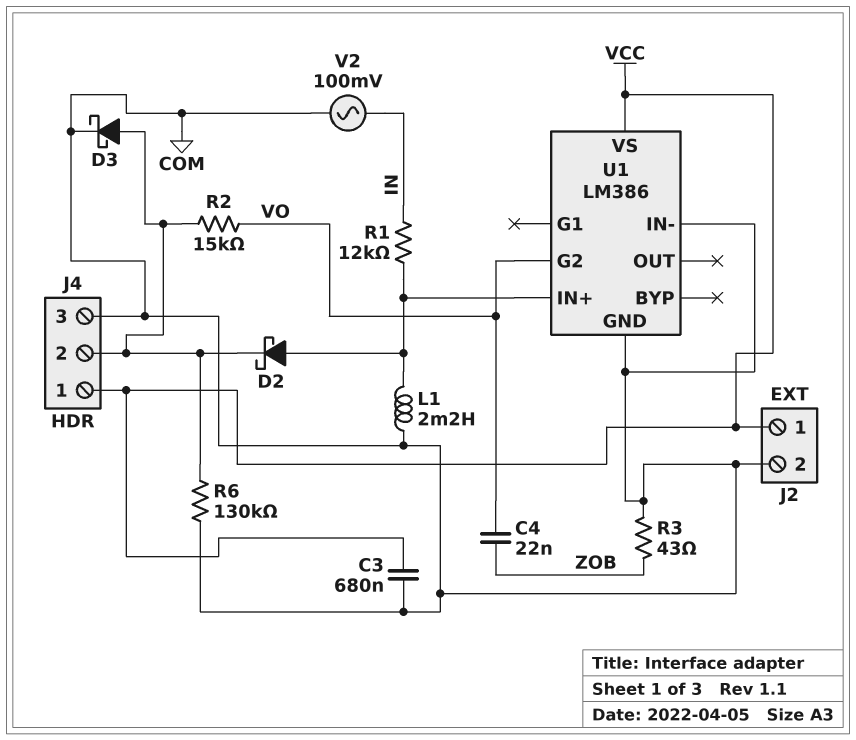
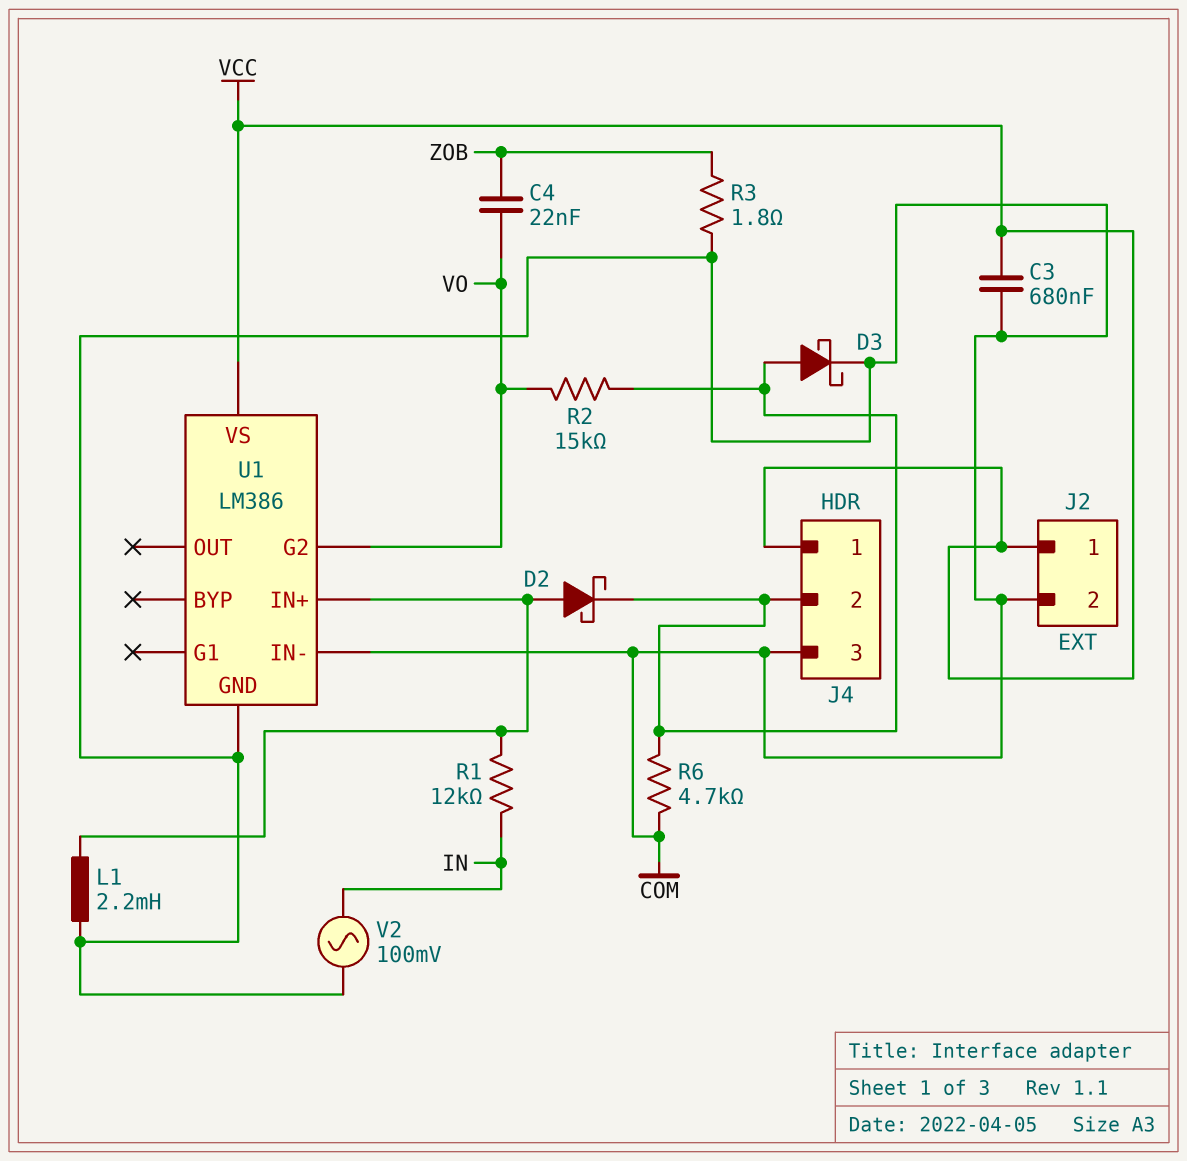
R3: 43 (COM, ZOB) -> 1.8 (COM, ZOB)
R6: 130k (COM, J4/2) -> 4.7k (COM, J4/2)

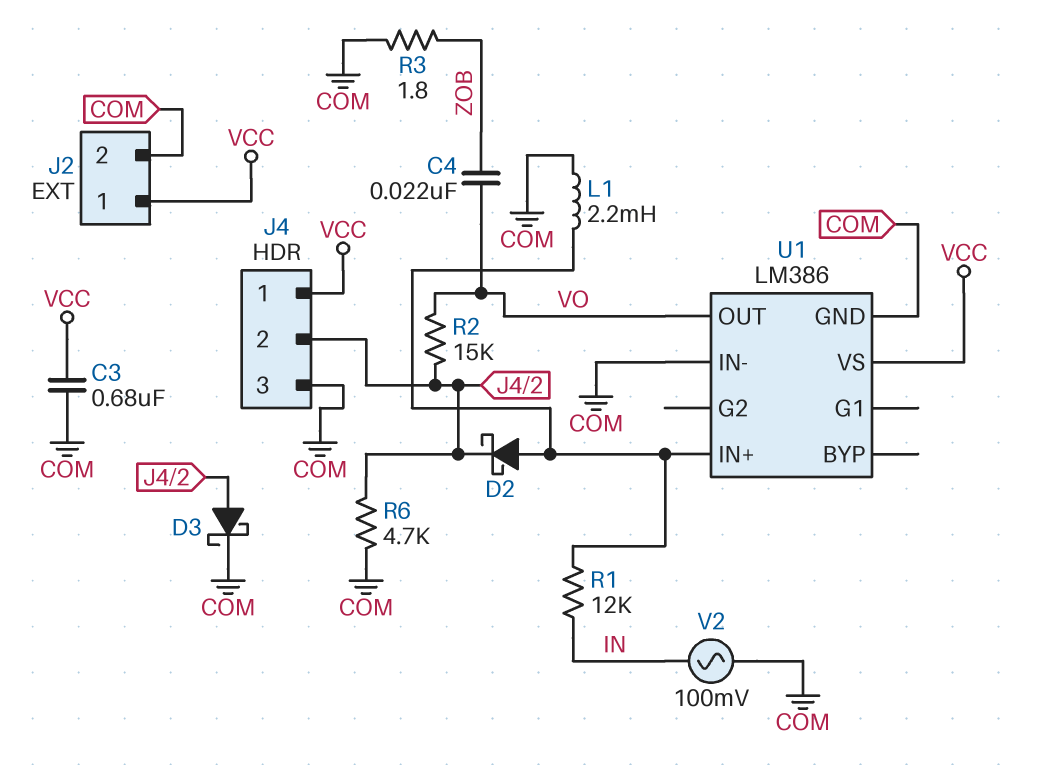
U1 pin G2: VO -> none
U1 pin OUT: none -> VO

